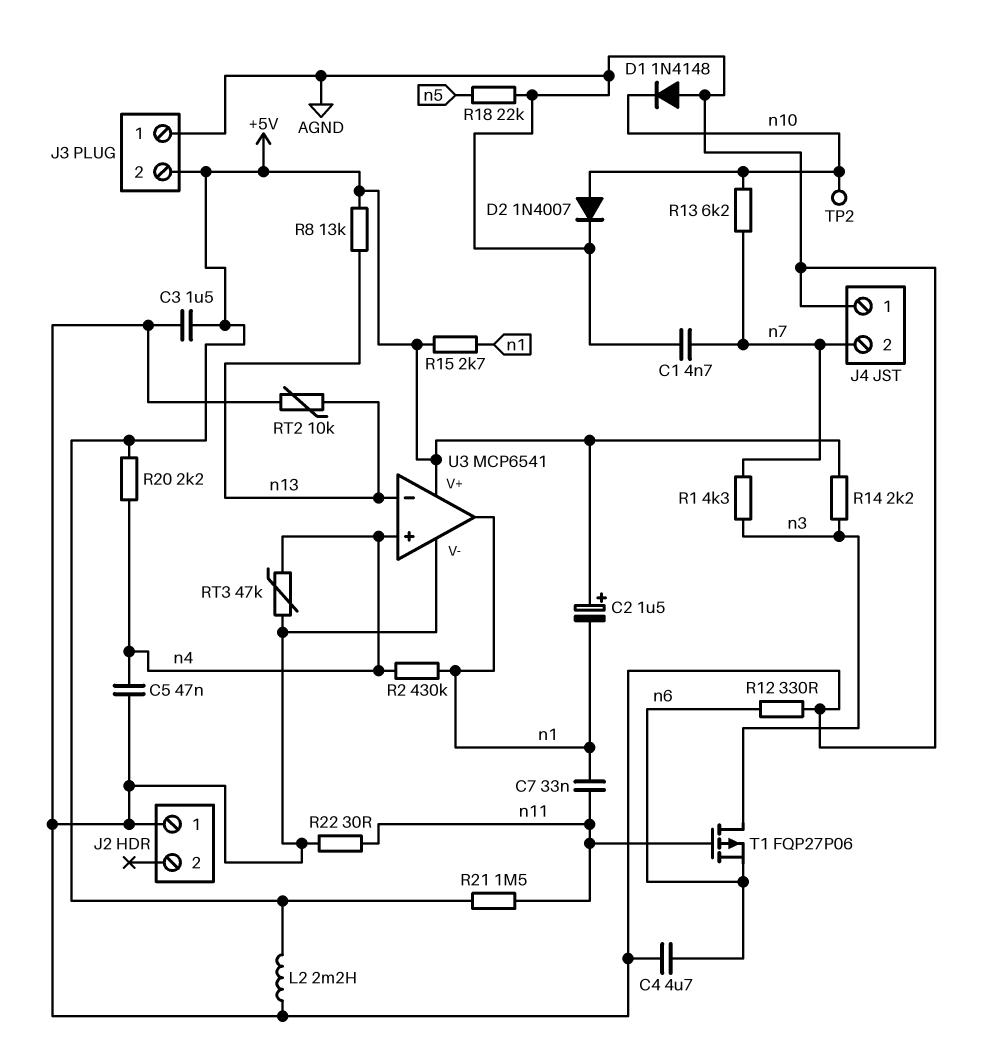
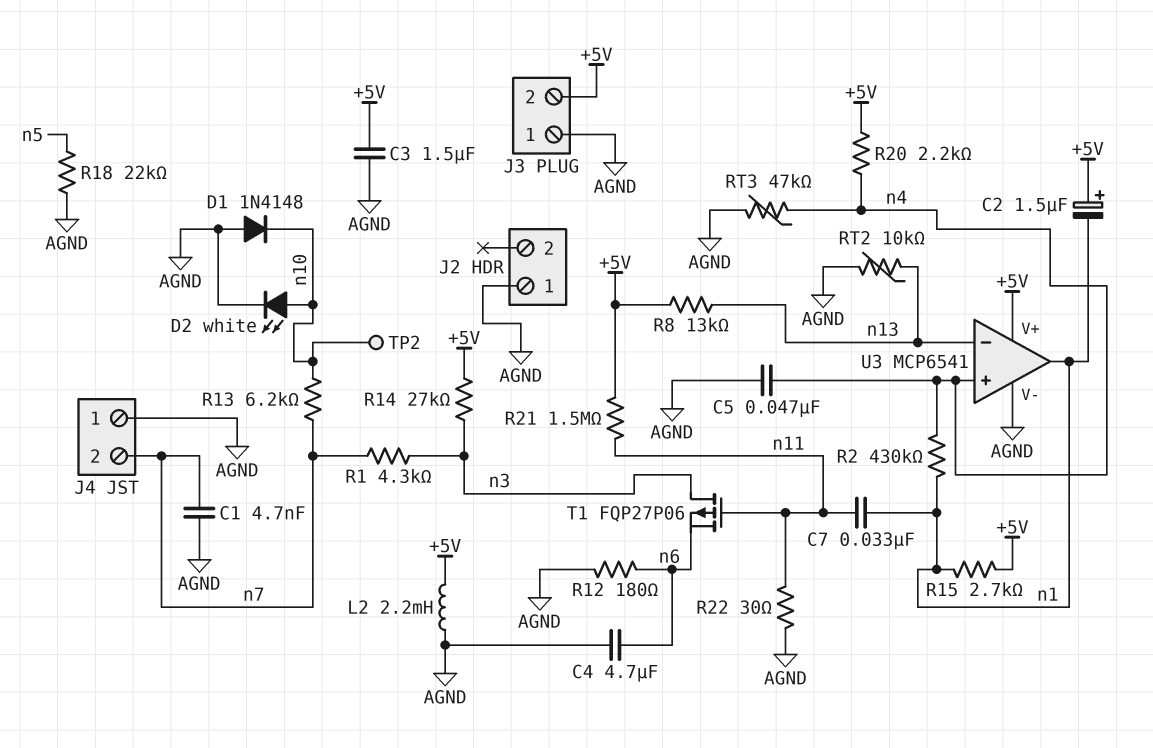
D2: diode 1N4007 (A n10, K AGND) -> LED white (A n10, K AGND)
R12: 330 (AGND, n6) -> 180 (AGND, n6)
R14: 2.2k (+5V, n3) -> 27k (+5V, n3)

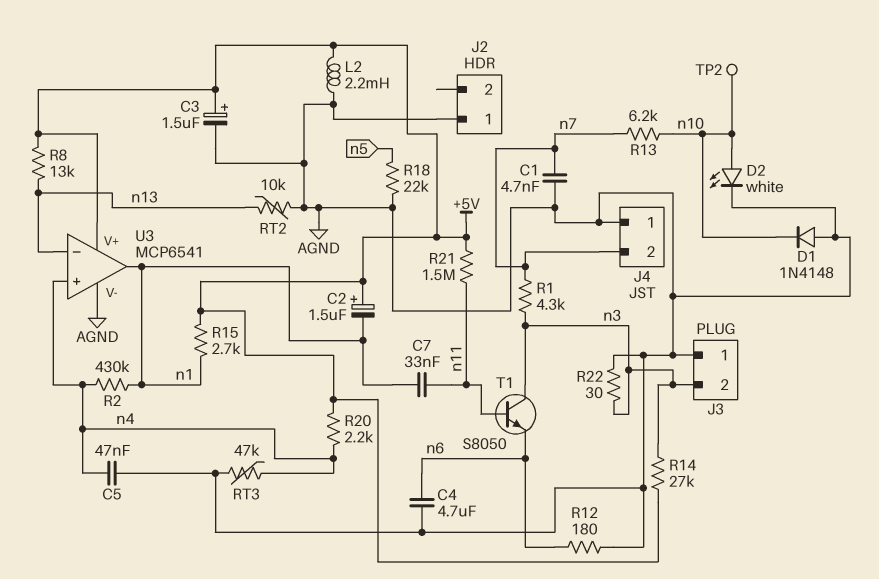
C3: 1.5uF (+5V, AGND) -> 1.5uF (plus +5V, minus AGND)
J3 pin 2: +5V -> n3
R22: 30 (AGND, n11) -> 30 (AGND, n3)
T1: PMOS FQP27P06 (G n11, D n3, S n6) -> NPN S8050 (B n11, C n3, E n6)

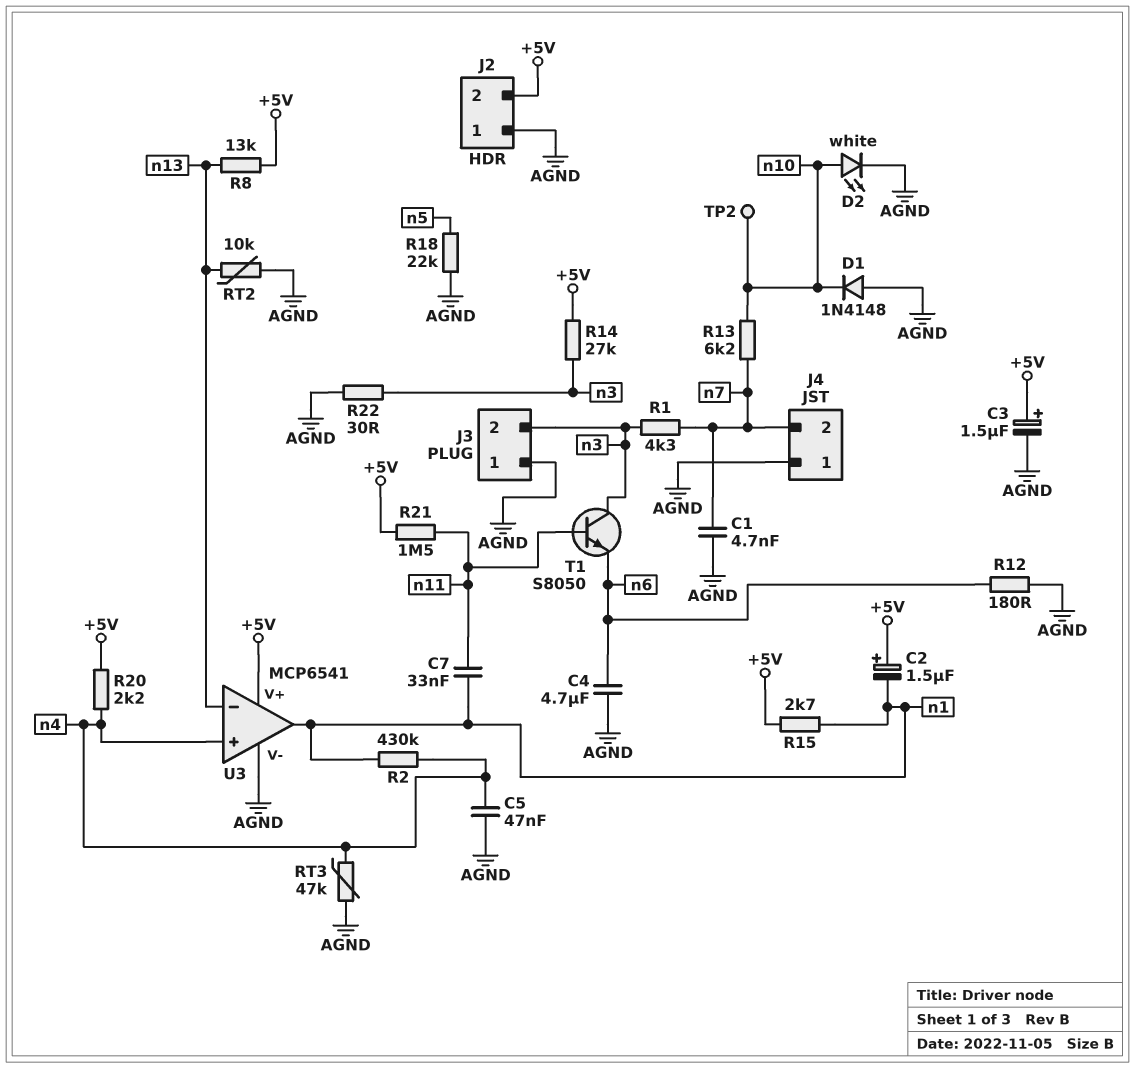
J2 pin 2: none -> +5V
L2: 2.2mH (+5V, AGND) -> none

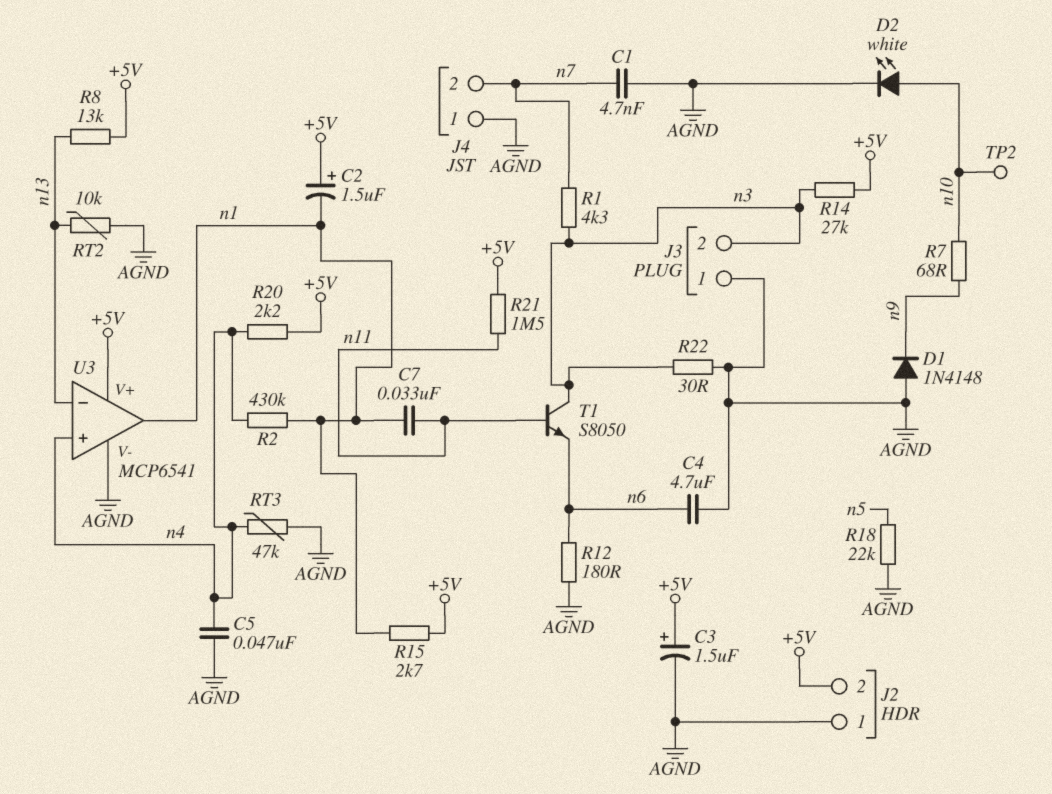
D1: diode 1N4148 (A AGND, K n10) -> diode 1N4148 (A AGND, K n9)
R7: none -> 68 (n9, n10)
R13: 6.2k (n7, n10) -> none

